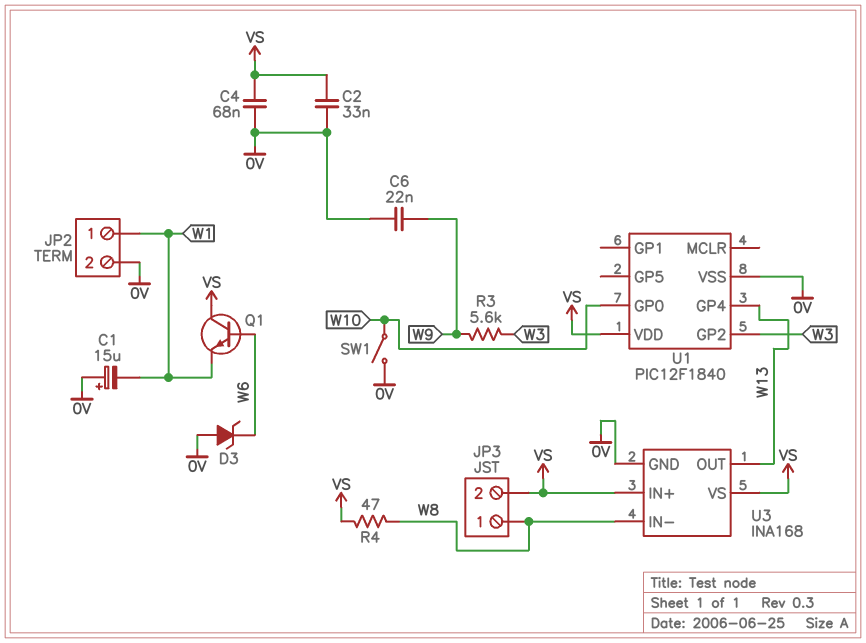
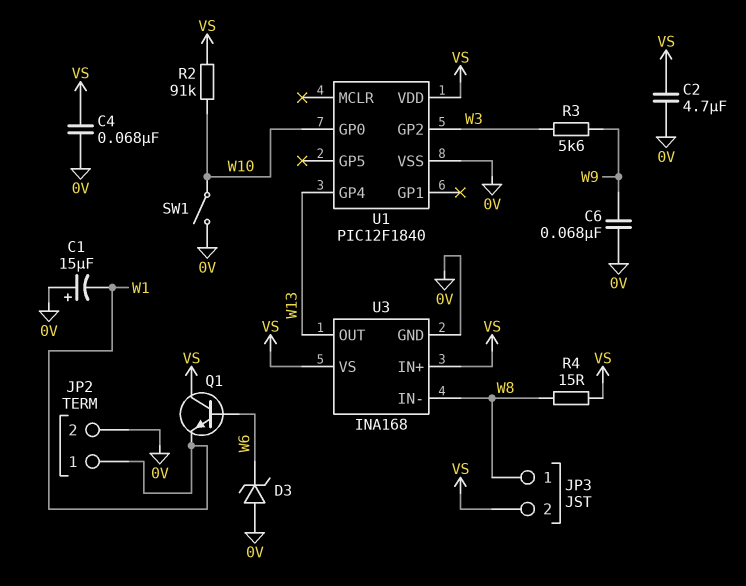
C2: 33nF (0V, VS) -> 4.7uF (0V, VS)
C6: 22nF (0V, W9) -> 68nF (0V, W9)
R2: none -> 91k (VS, W10)
R4: 47 (VS, W8) -> 15 (VS, W8)

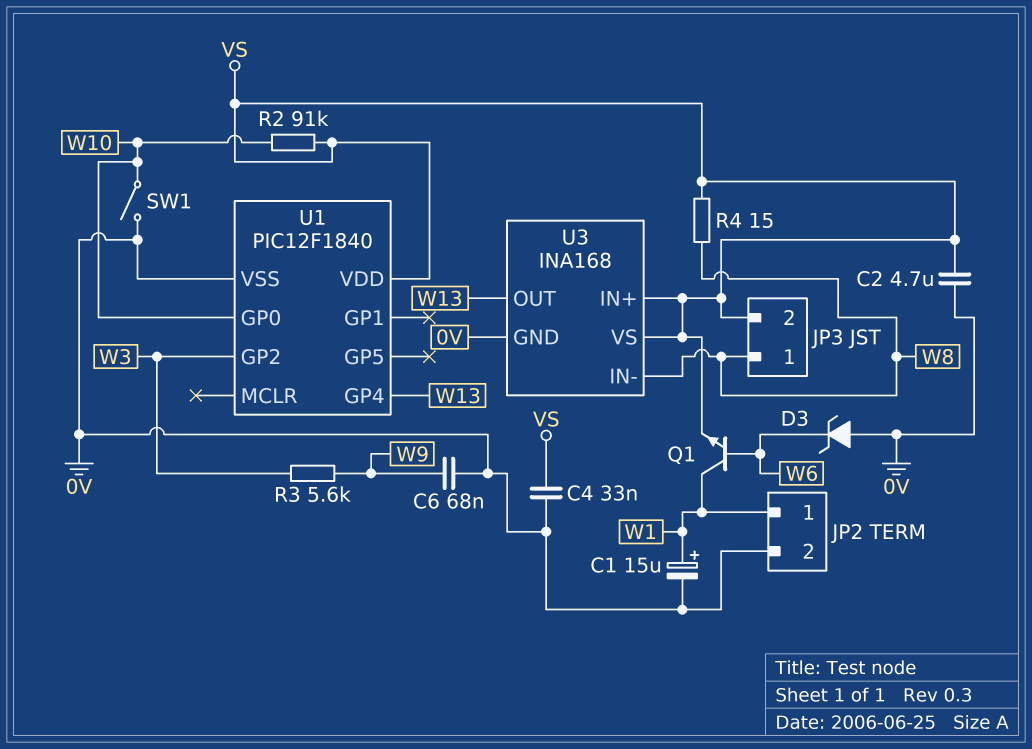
C1: 15uF (plus 0V, minus W1) -> 15uF (plus W1, minus 0V)
C4: 68nF (0V, VS) -> 33nF (0V, VS)
Q1: NPN (B W6, C VS, E W1) -> NPN (B W6, C W1, E VS)

